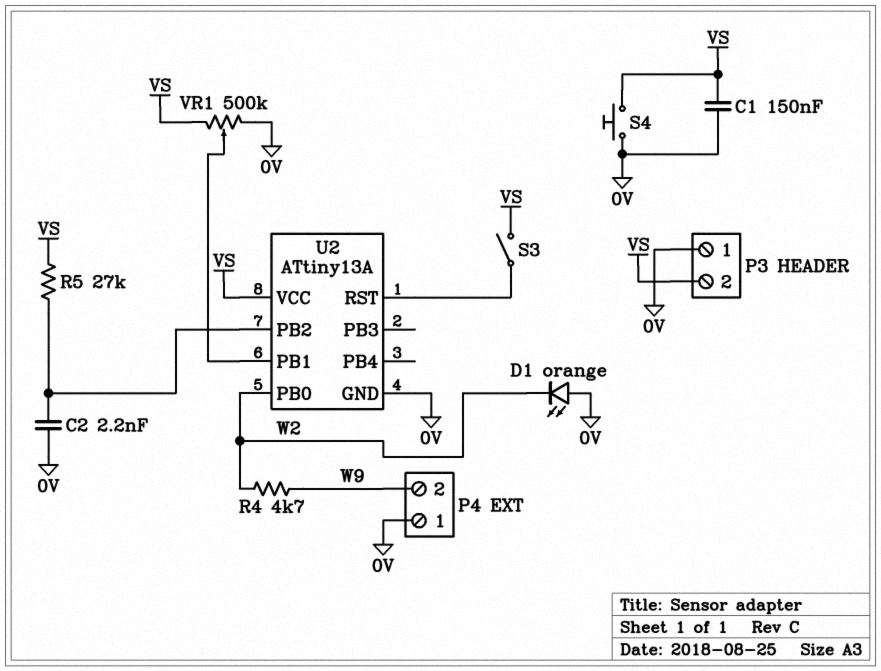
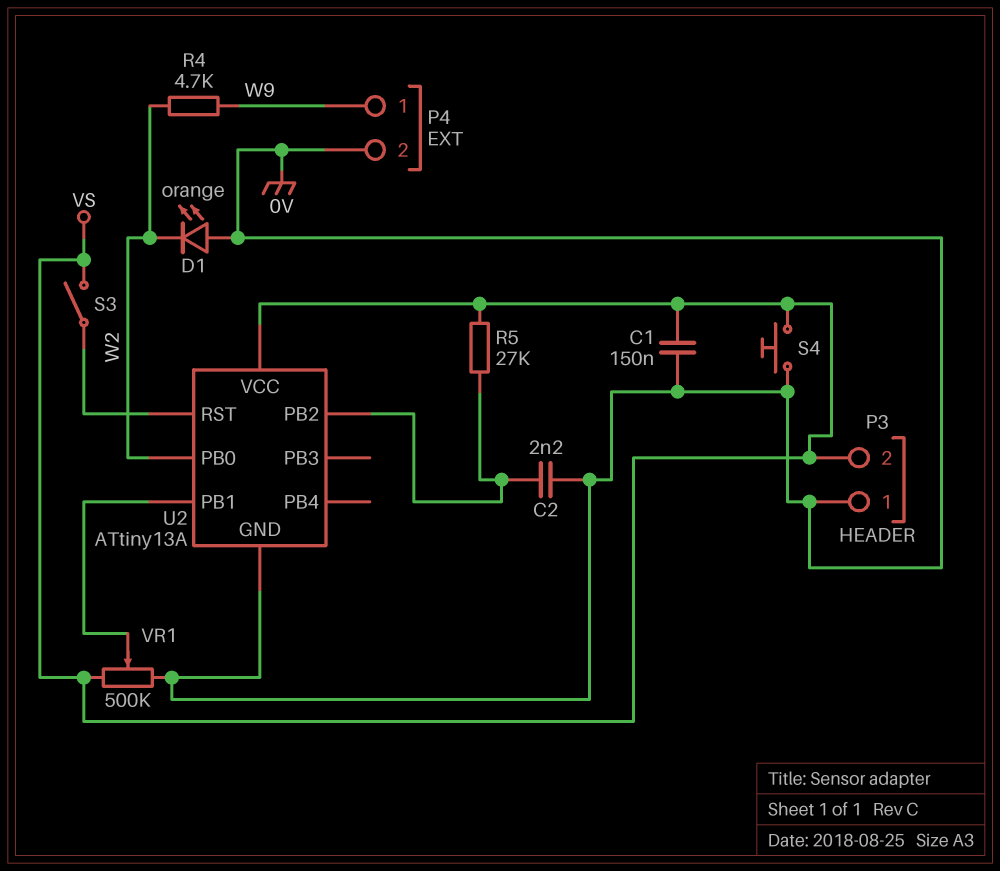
P4 pin 1: 0V -> W9
P4 pin 2: W9 -> 0V

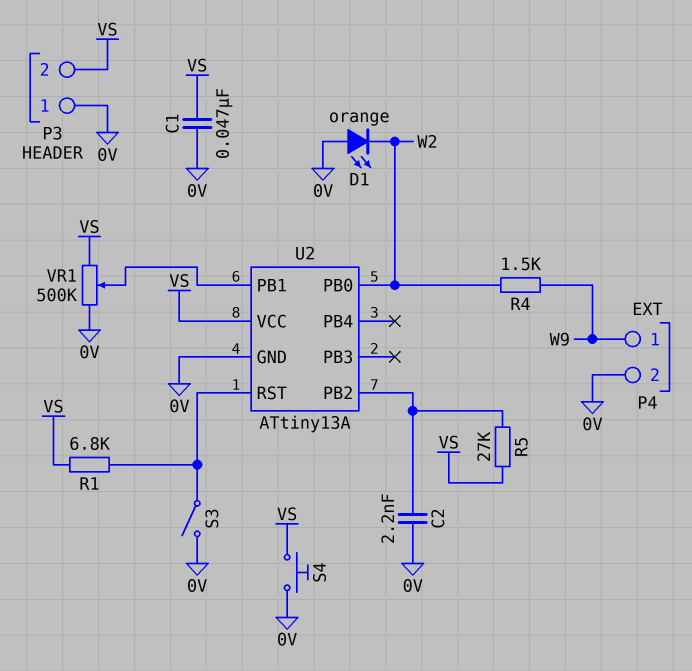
C1: 150nF (0V, VS) -> 47nF (0V, VS)
R1: none -> 6.8k (U2/RST, VS)
R4: 4.7k (W2, W9) -> 1.5k (W2, W9)
S3: switch (U2/RST, VS) -> switch (0V, U2/RST)

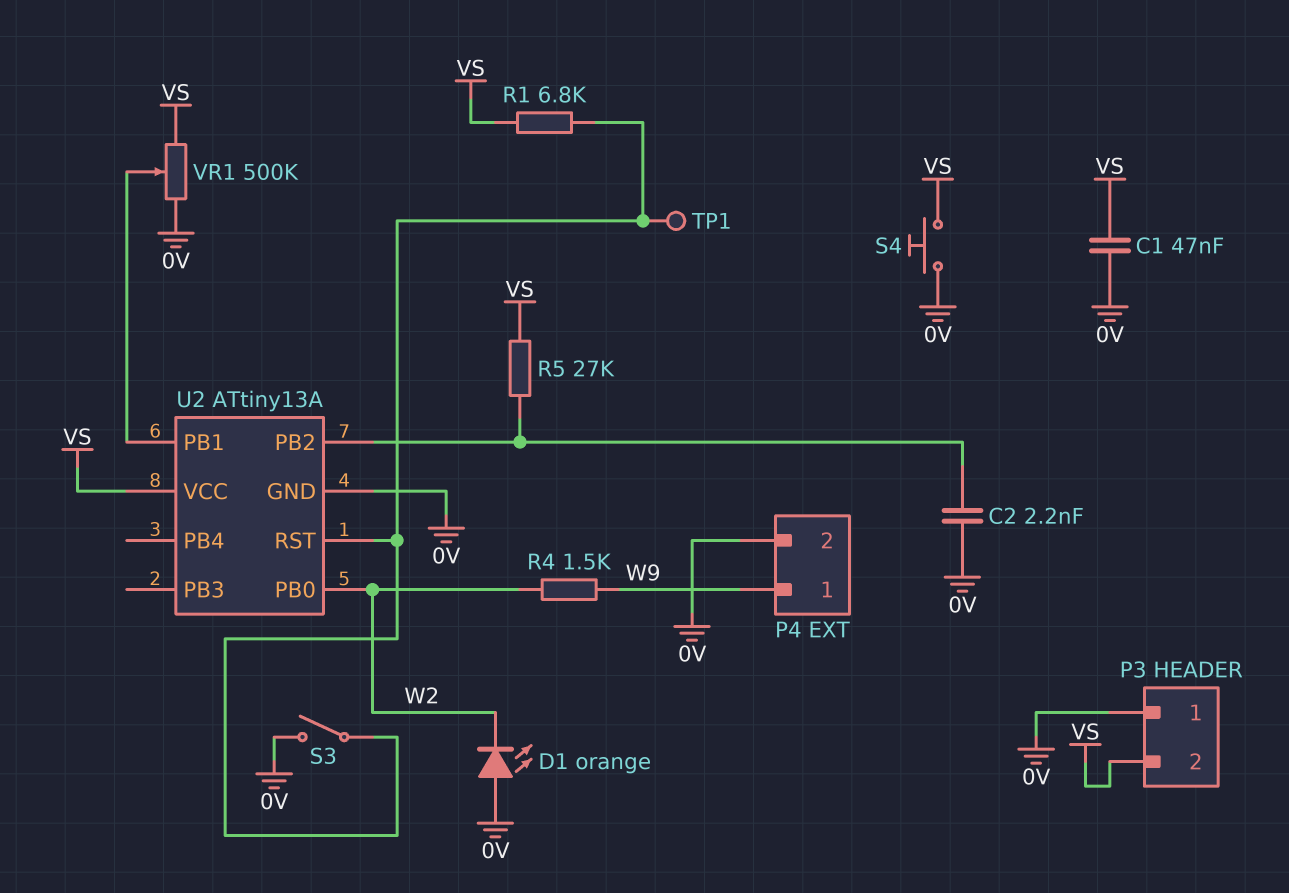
TP1: none -> test point (U2/RST)

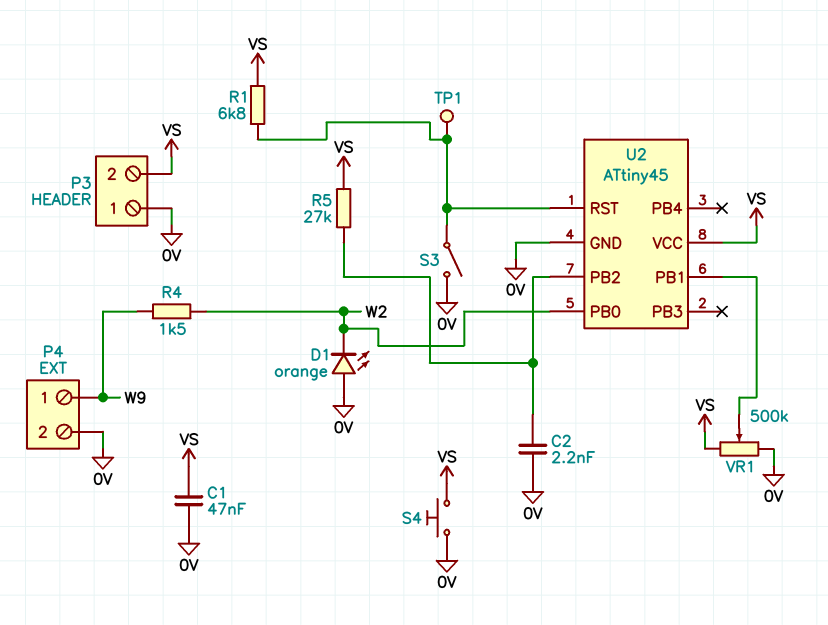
U2: ATtiny13A -> ATtiny45

